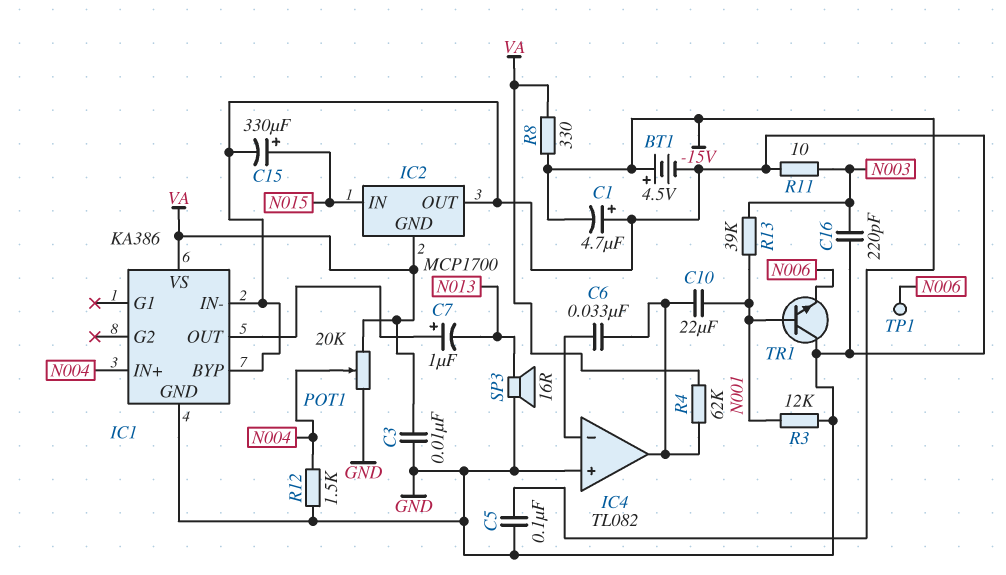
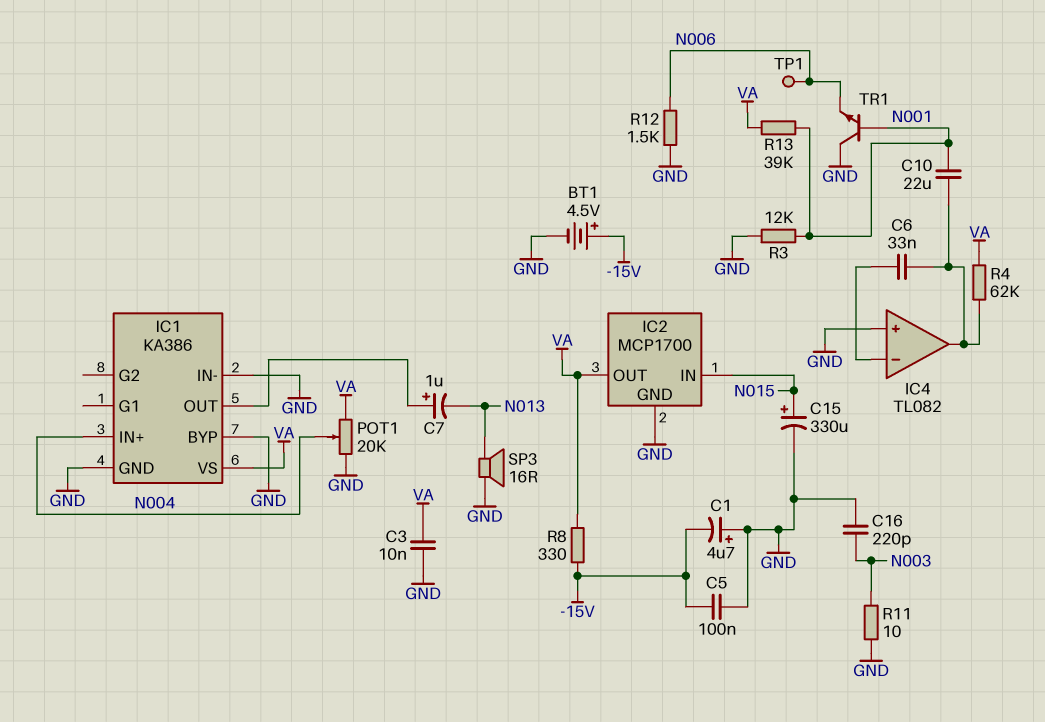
IC2 pin GND: VA -> GND
IC2 pin OUT: GND -> VA
R12: 1.5k (GND, N004) -> 1.5k (GND, N006)
R13: 39k (N001, N003) -> 39k (N001, VA)

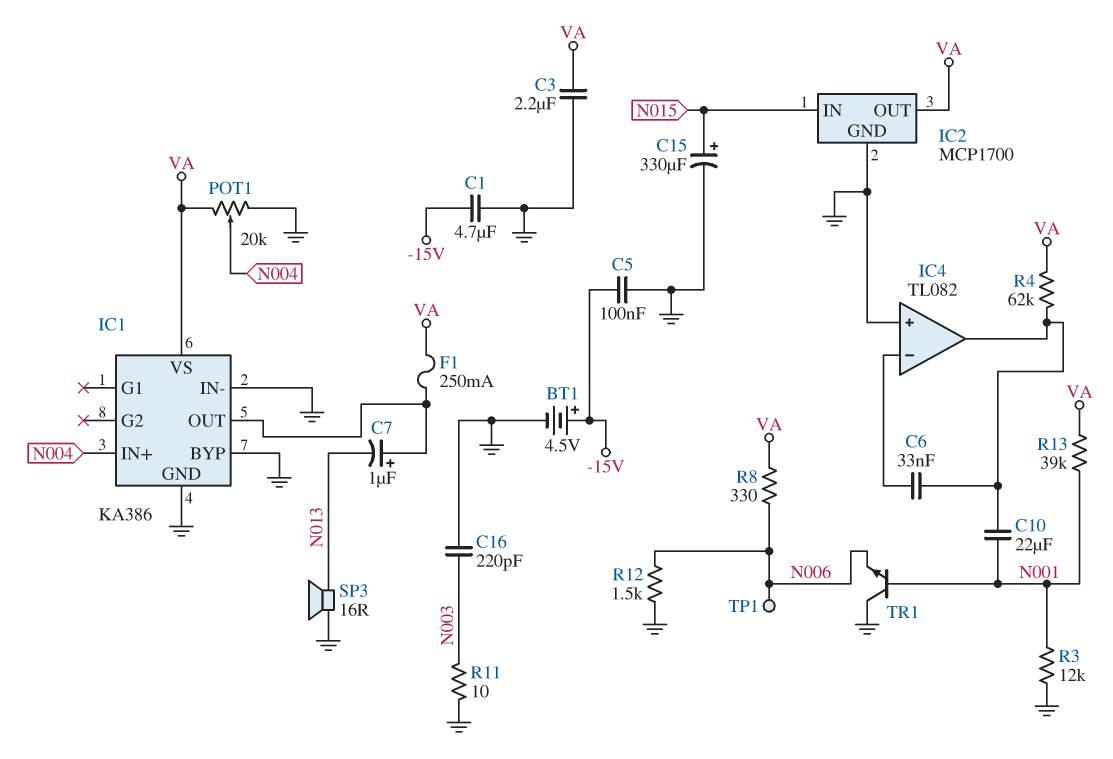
C1: 4.7uF (plus GND, minus -15V) -> 4.7uF (-15V, GND)
C3: 10nF (GND, VA) -> 2.2uF (GND, VA)
F1: none -> 250mA (IC1/OUT, VA)
R8: 330 (-15V, VA) -> 330 (N006, VA)

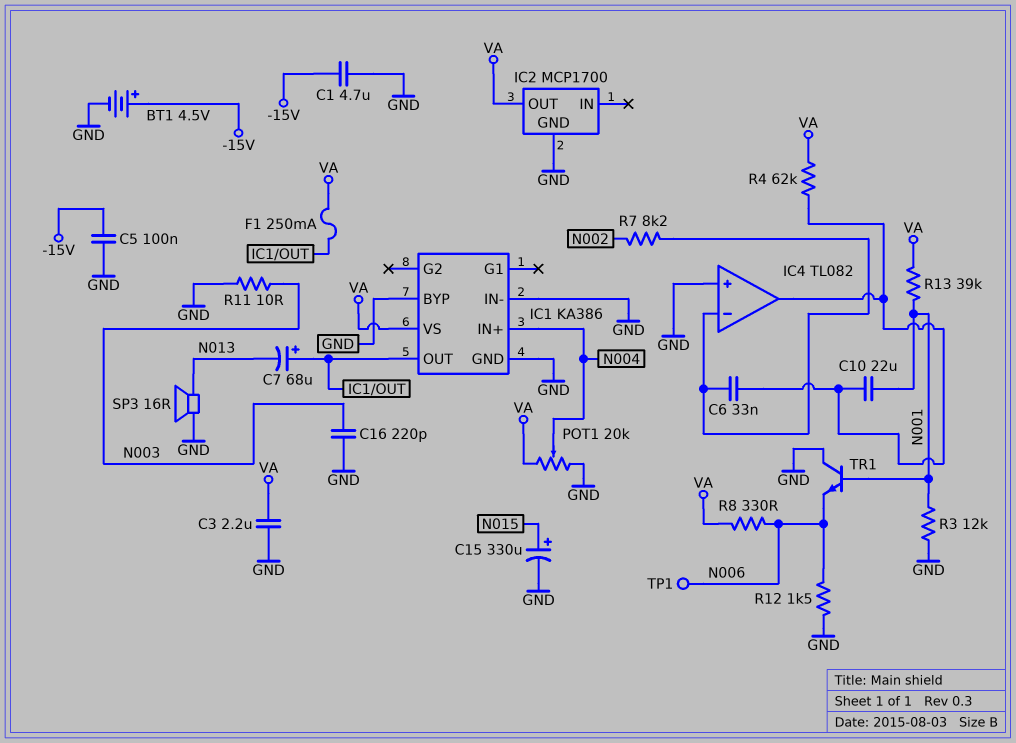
C7: 1uF (plus IC1/OUT, minus N013) -> 68uF (plus IC1/OUT, minus N013)
IC2 pin IN: N015 -> none
R7: none -> 8.2k (IC4/in-, N002)

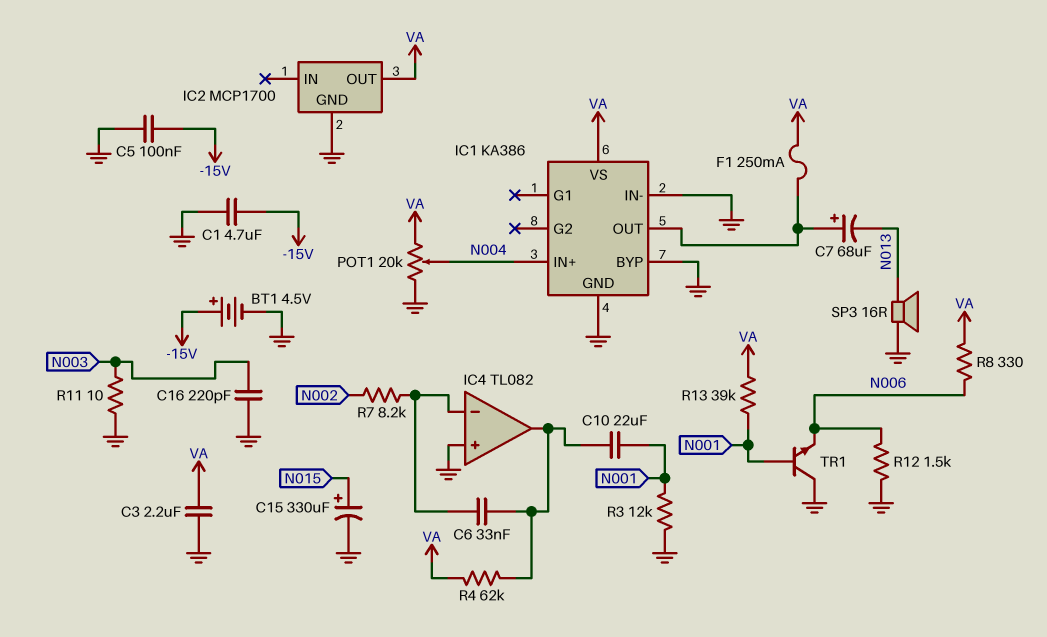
TP1: test point (N006) -> none

